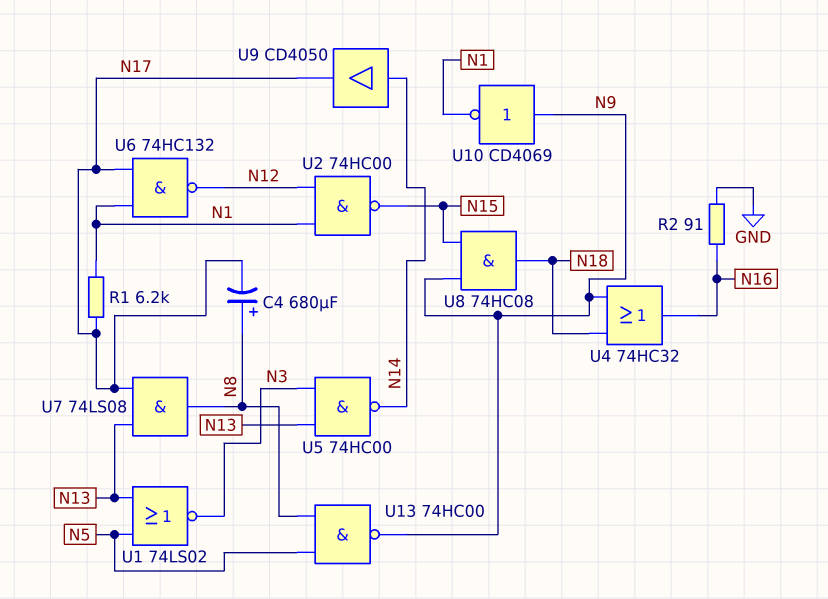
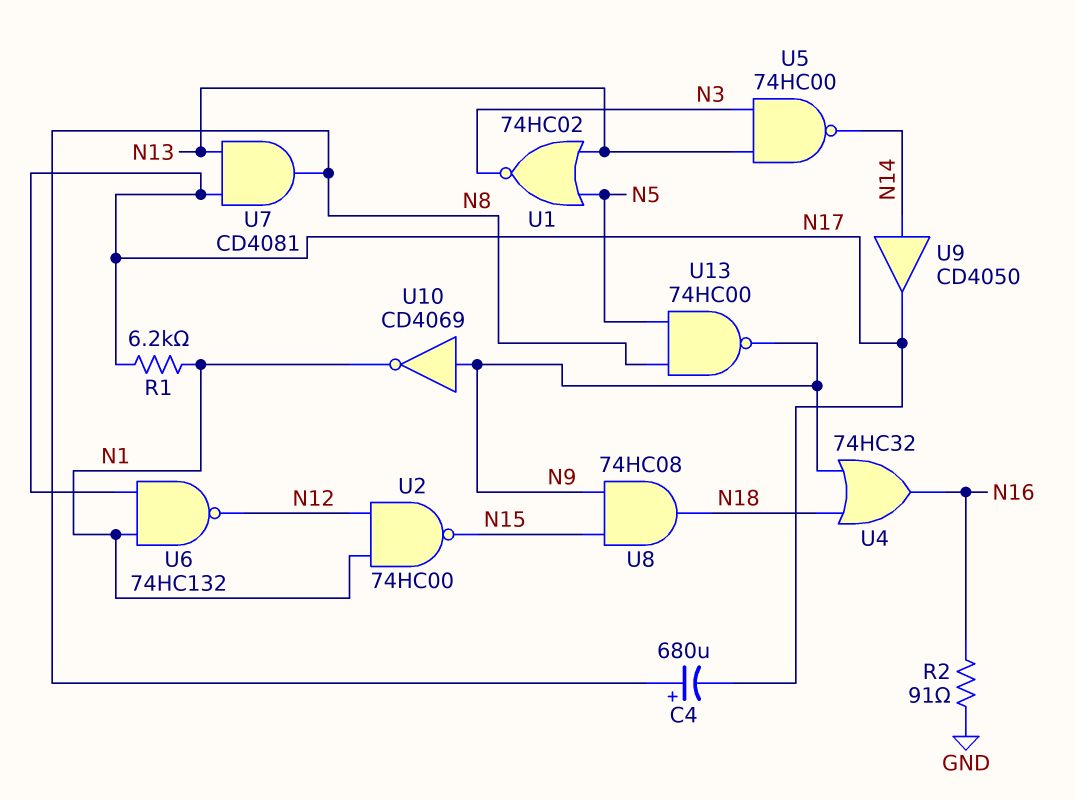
U1: NOR 74LS02 (in N5, in N13, out N3) -> NOR 74HC02 (in N5, in N13, out N3)
U7: AND 74LS08 (in N13, in N17, out N8) -> AND CD4081 (in N13, in N17, out N8)

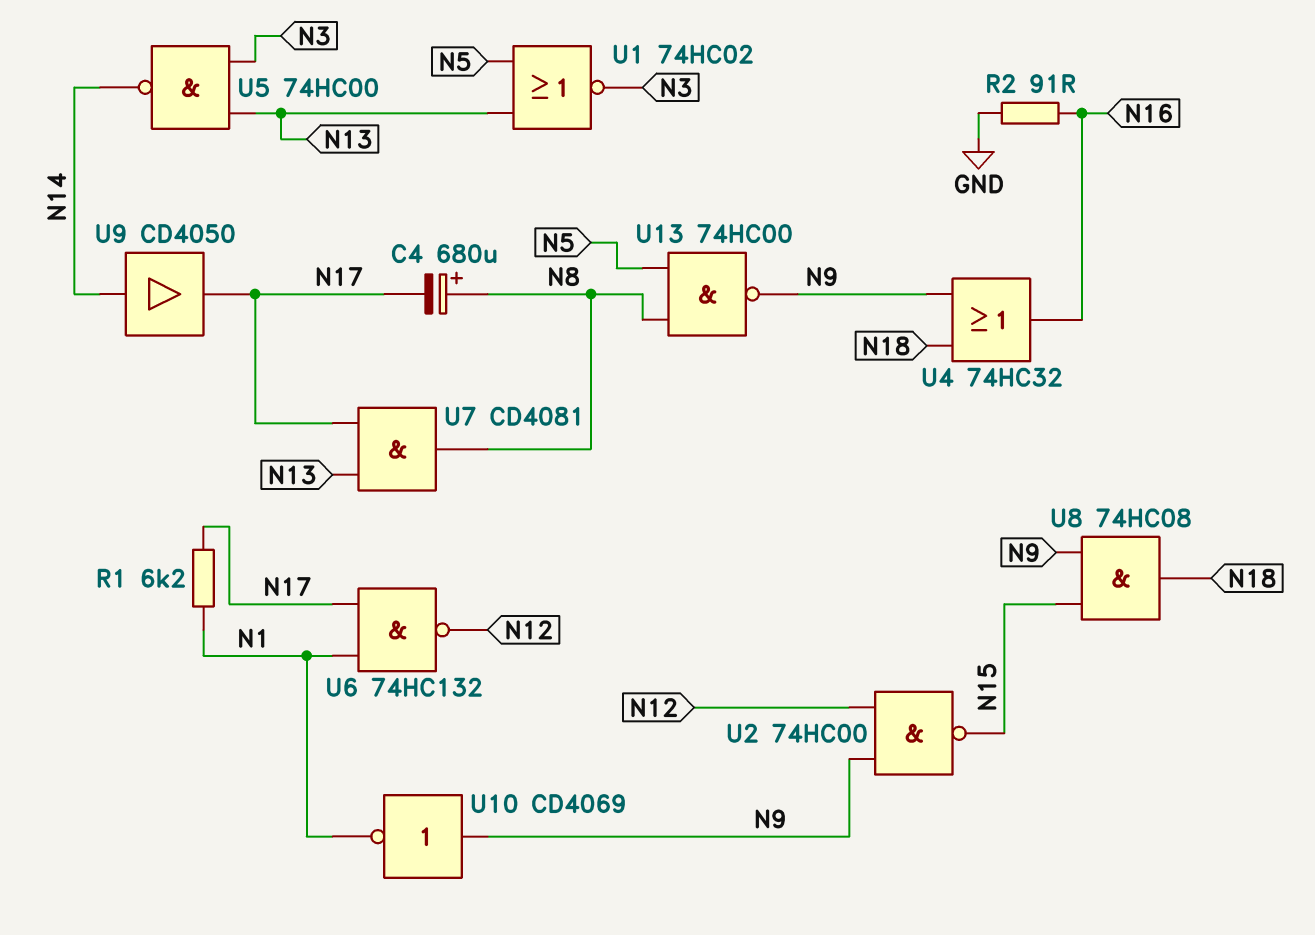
U2: NAND 74HC00 (in N1, in N12, out N15) -> NAND 74HC00 (in N9, in N12, out N15)

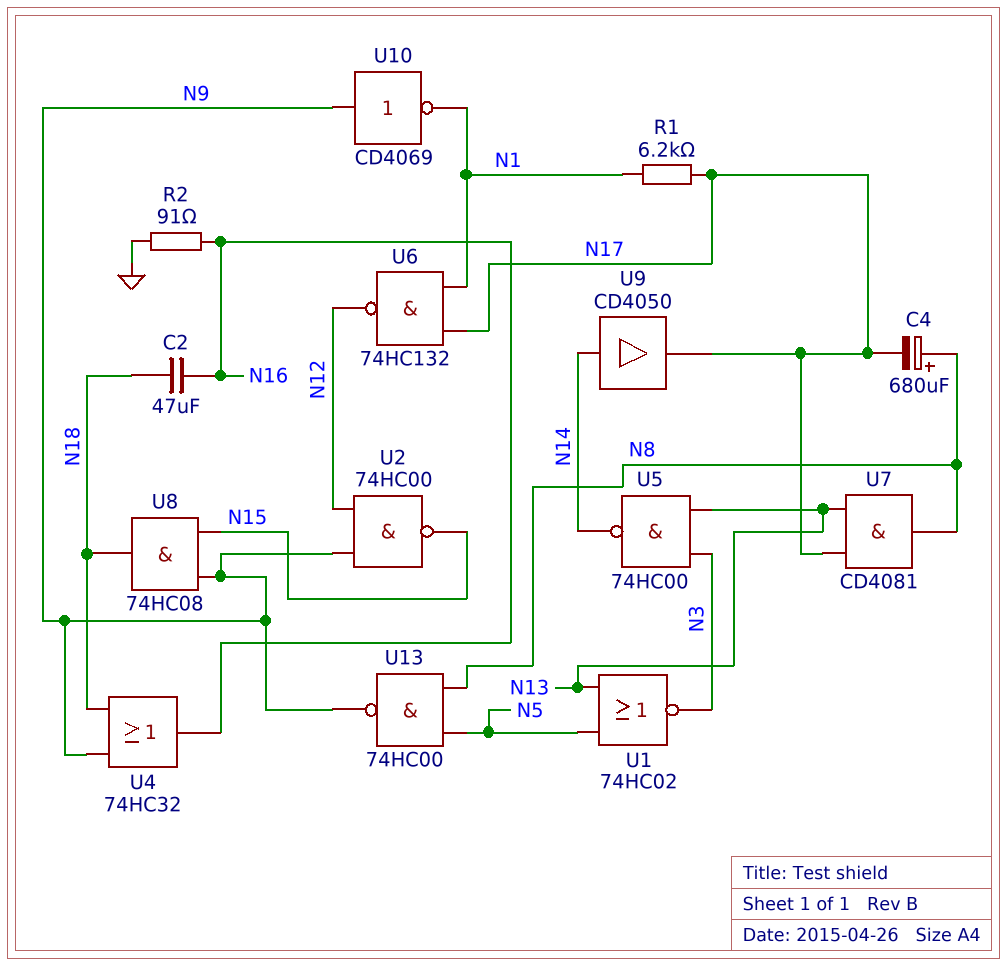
C2: none -> 47uF (N16, N18)

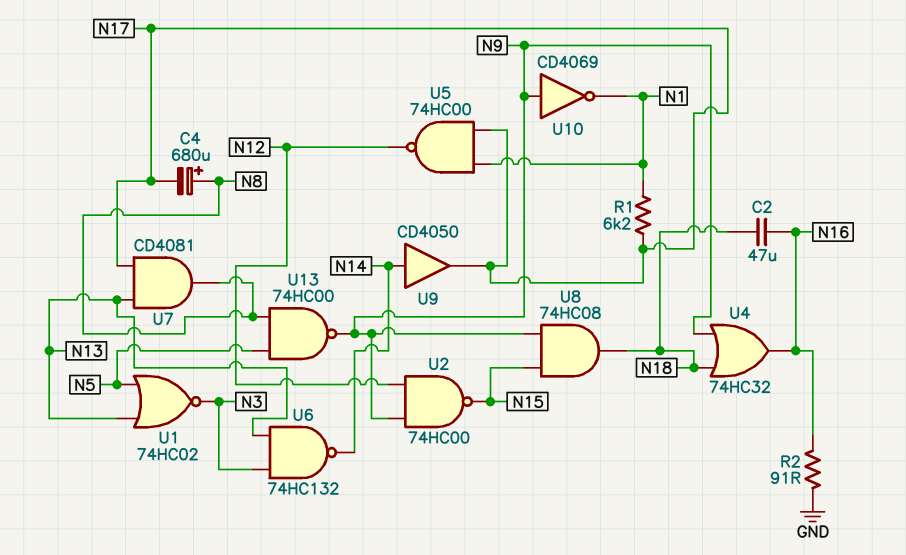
U5: NAND 74HC00 (in N3, in N13, out N14) -> NAND 74HC00 (in N1, in N17, out N12)
U6: NAND 74HC132 (in N1, in N17, out N12) -> NAND 74HC132 (in N3, in N13, out N14)

